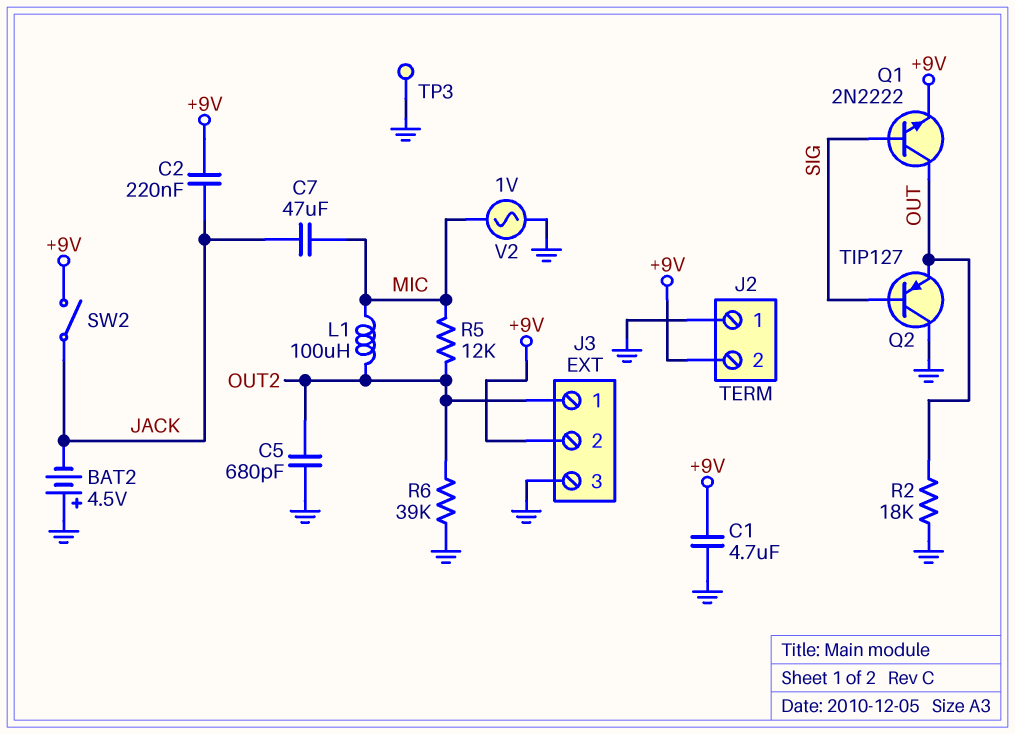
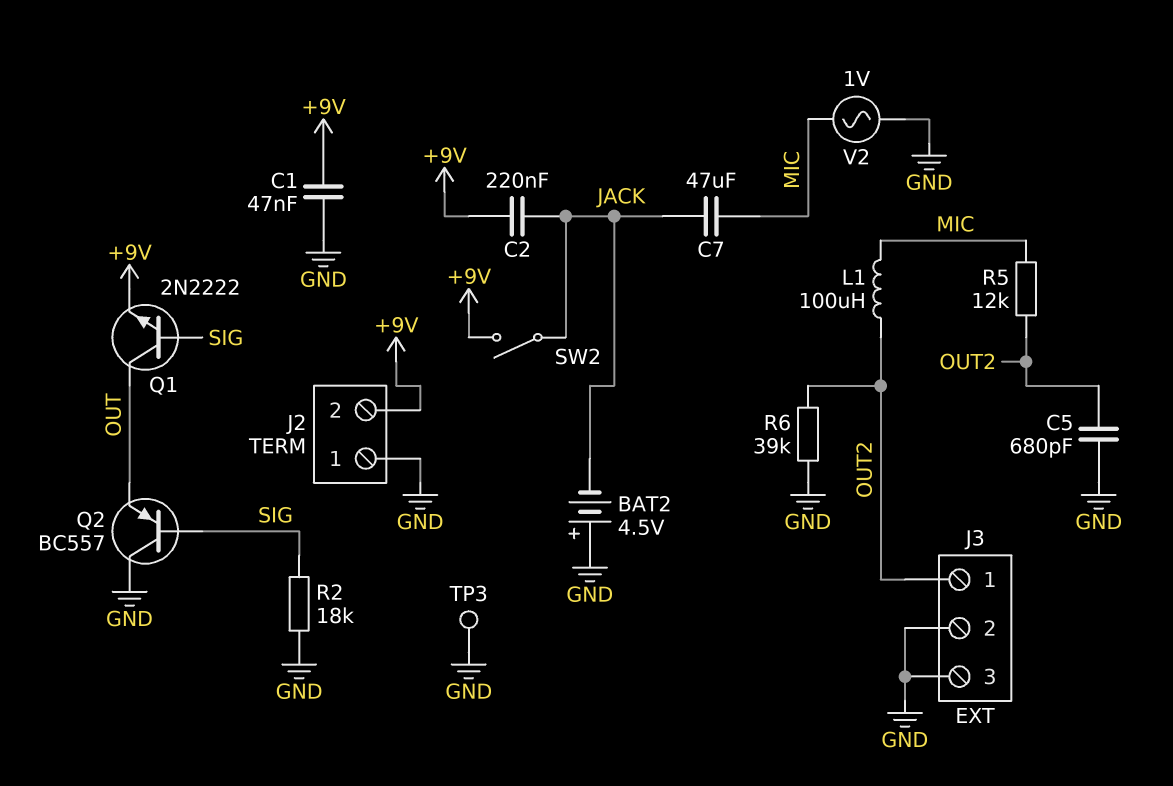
C1: 4.7uF (+9V, GND) -> 47nF (+9V, GND)
J3 pin 2: +9V -> GND
Q2: PNP TIP127 (B SIG, C GND, E OUT) -> PNP BC557 (B SIG, C GND, E OUT)
R2: 18k (GND, OUT) -> 18k (GND, SIG)

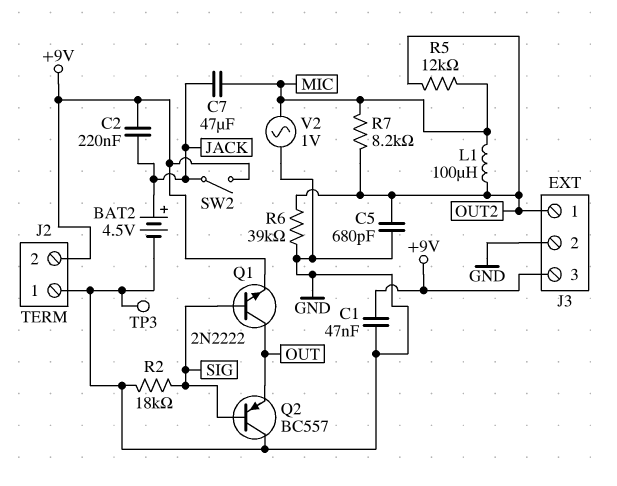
BAT2: 4.5V (plus GND, minus JACK) -> 4.5V (plus JACK, minus GND)
J3 pin 3: GND -> +9V
R7: none -> 8.2k (MIC, OUT2)

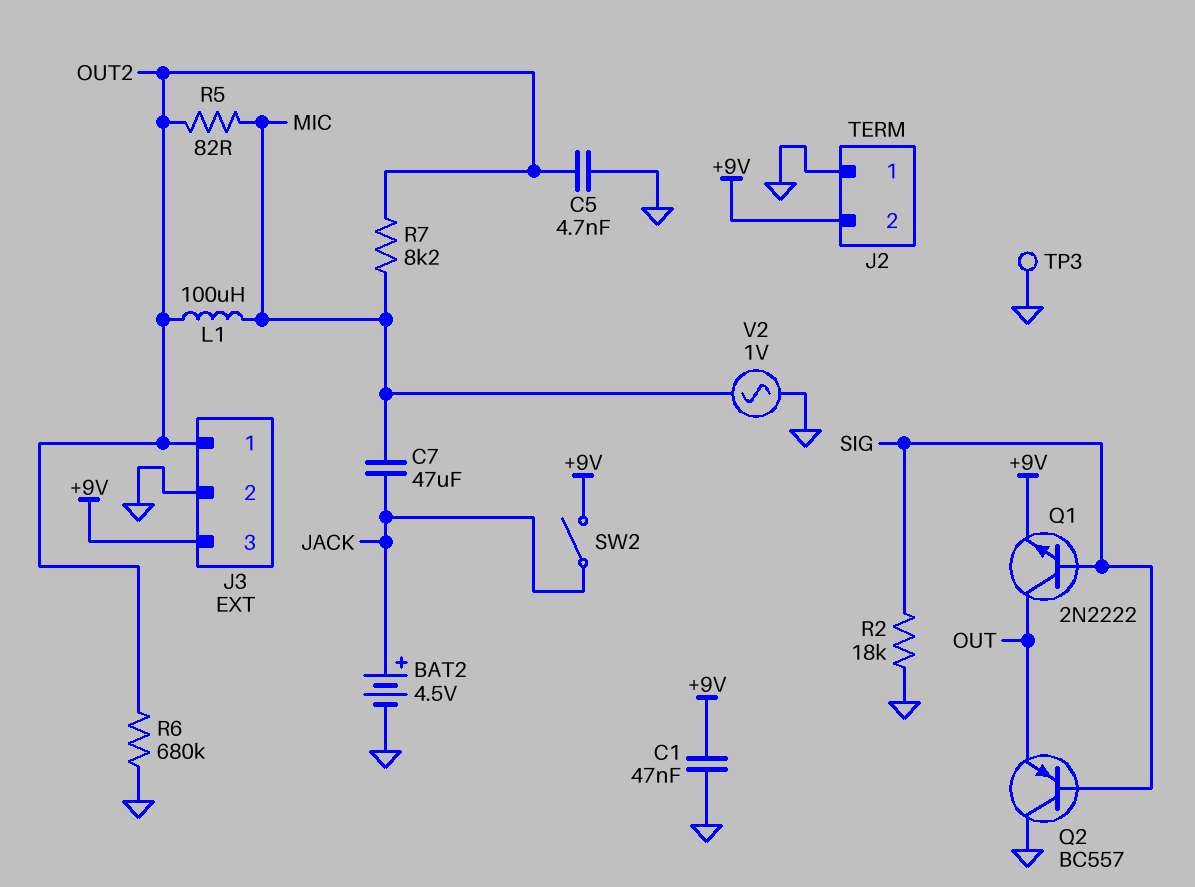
C2: 220nF (+9V, JACK) -> none
C5: 680pF (GND, OUT2) -> 4.7nF (GND, OUT2)
R5: 12k (MIC, OUT2) -> 82 (MIC, OUT2)
R6: 39k (GND, OUT2) -> 680k (GND, OUT2)

